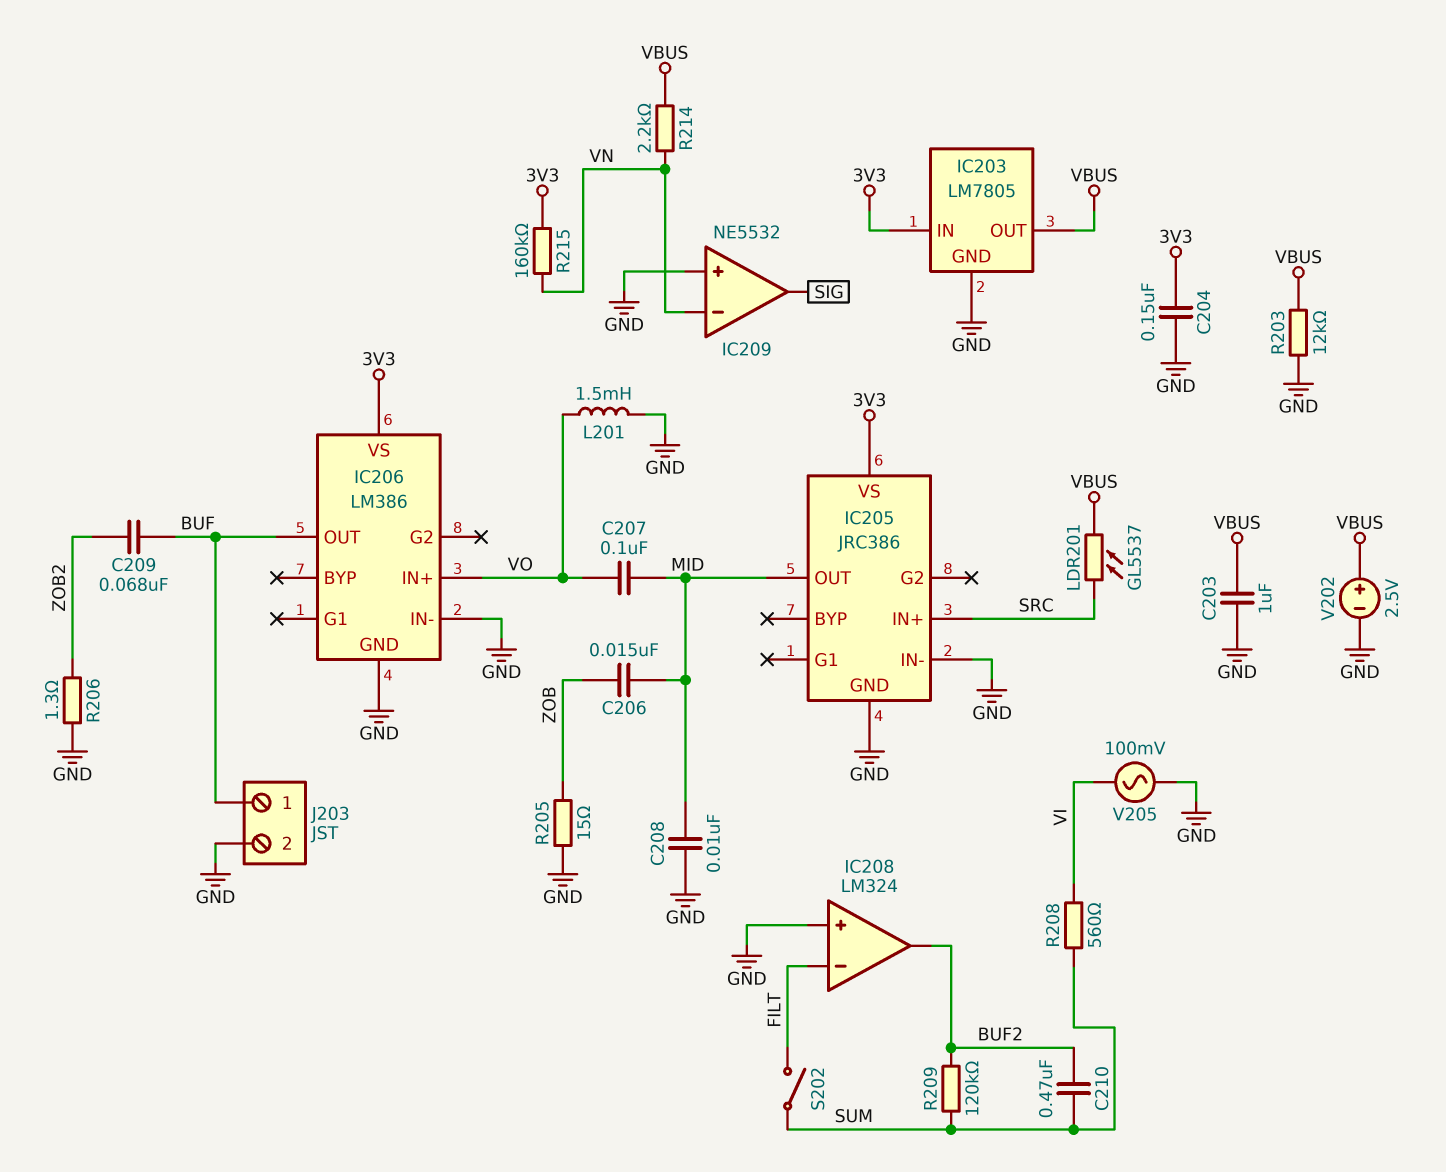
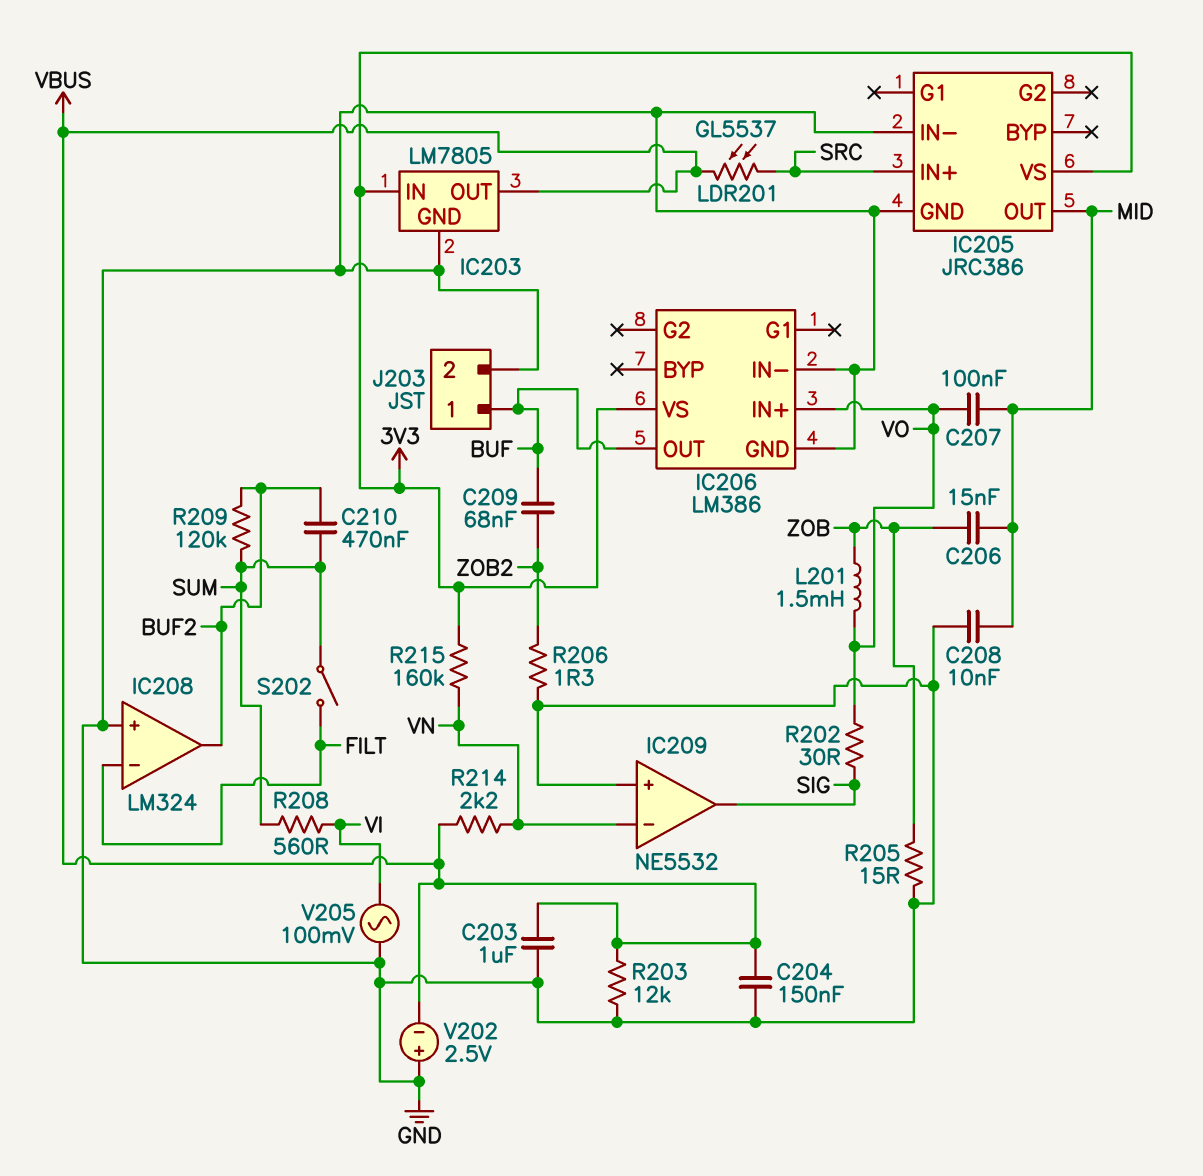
C204: 150nF (3V3, GND) -> 150nF (GND, VBUS)
L201: 1.5mH (GND, VO) -> 1.5mH (VO, ZOB)
R202: none -> 30 (SIG, VO)
V202: 2.5V (plus VBUS, minus GND) -> 2.5V (plus GND, minus VBUS)

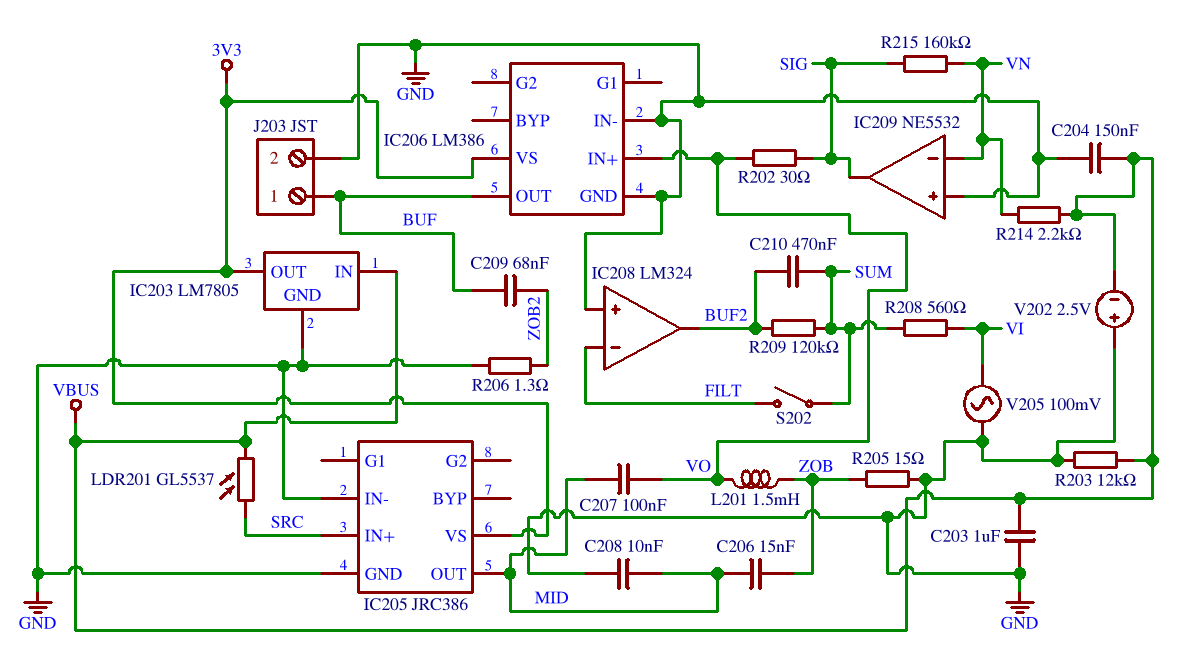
IC203 pin IN: 3V3 -> VBUS
IC203 pin OUT: VBUS -> 3V3
R215: 160k (3V3, VN) -> 160k (SIG, VN)

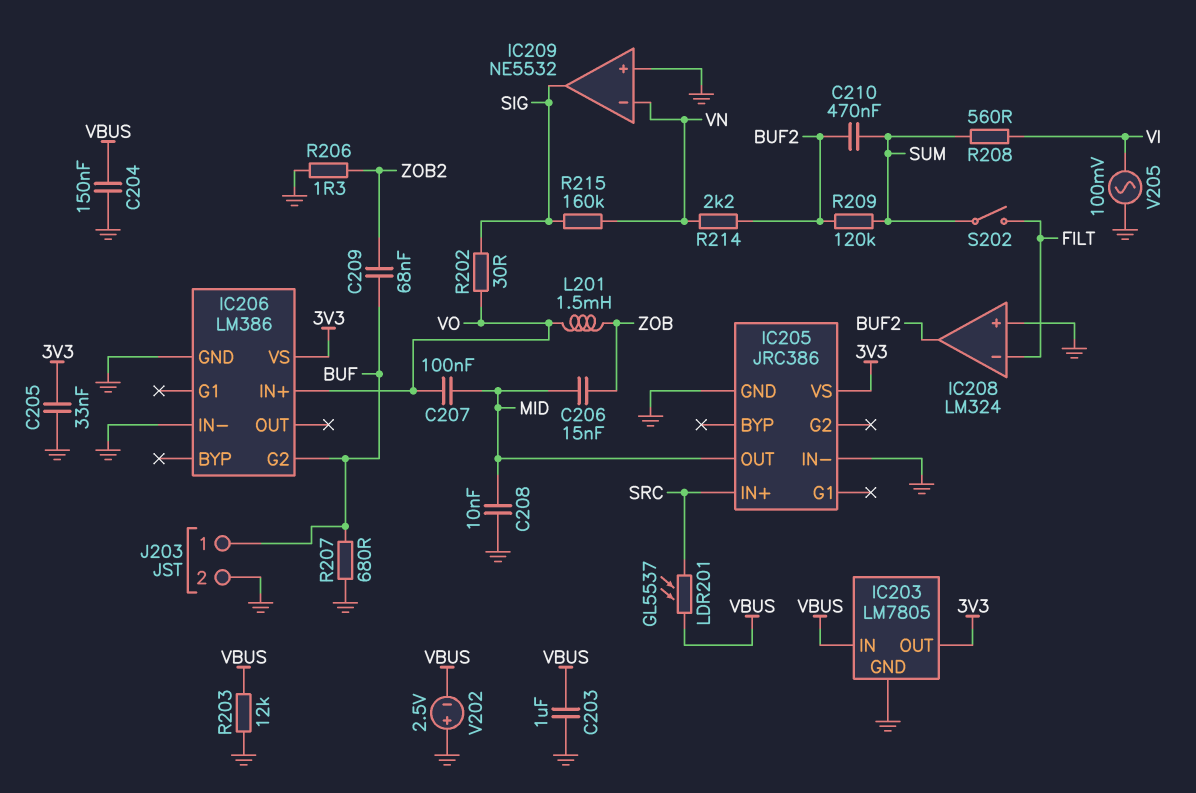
C205: none -> 33nF (3V3, GND)
IC206 pin G2: none -> BUF
IC206 pin OUT: BUF -> none
R205: 15 (GND, ZOB) -> none
R207: none -> 680 (BUF, GND)
R214: 2.2k (VBUS, VN) -> 2.2k (BUF2, VN)

